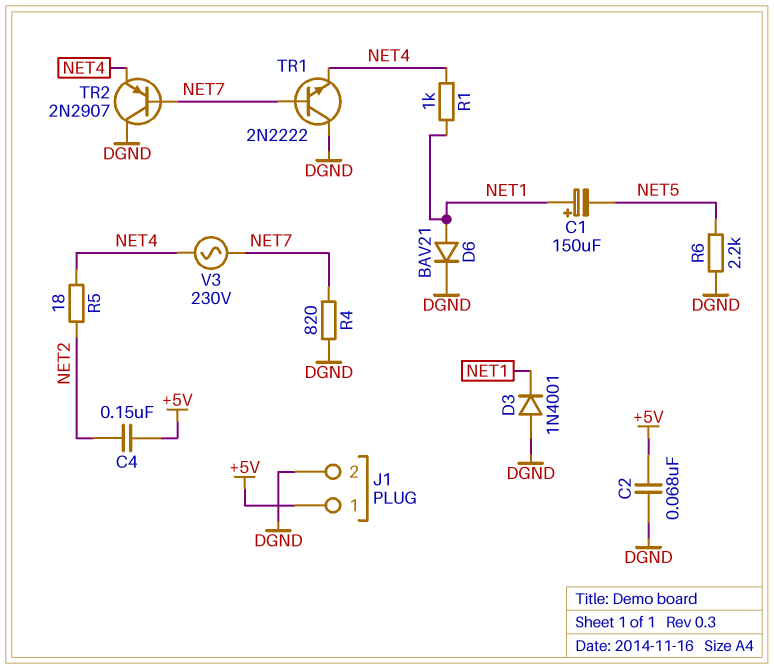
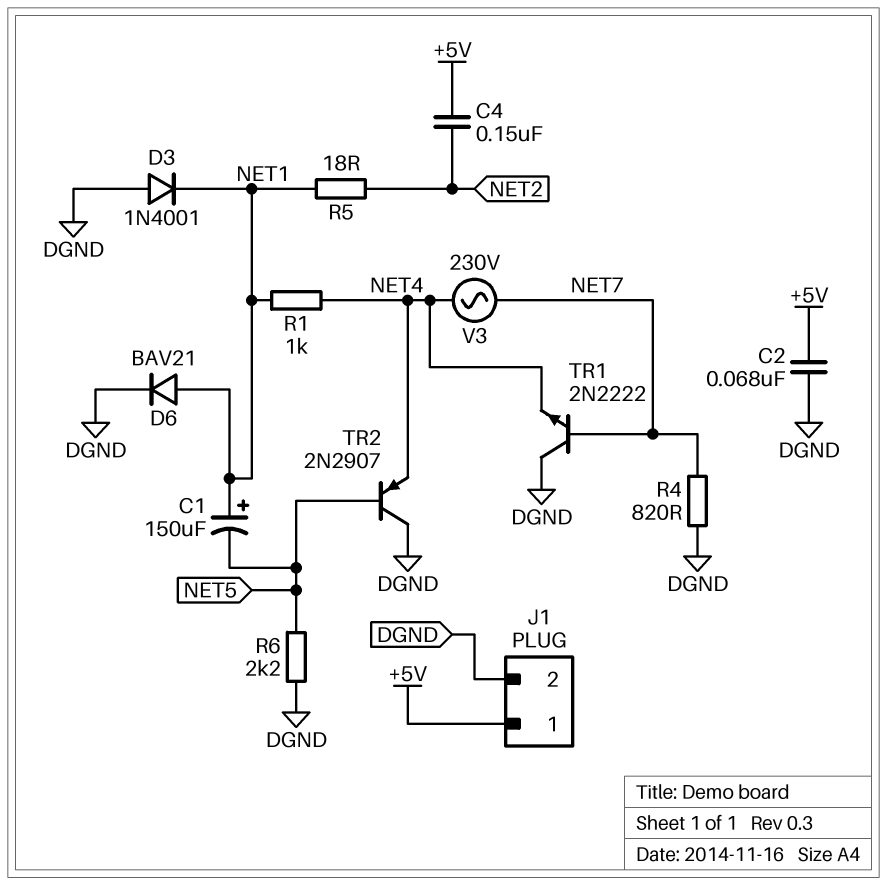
R5: 18 (NET2, NET4) -> 18 (NET1, NET2)
TR2: PNP 2N2907 (B NET7, C DGND, E NET4) -> PNP 2N2907 (B NET5, C DGND, E NET4)

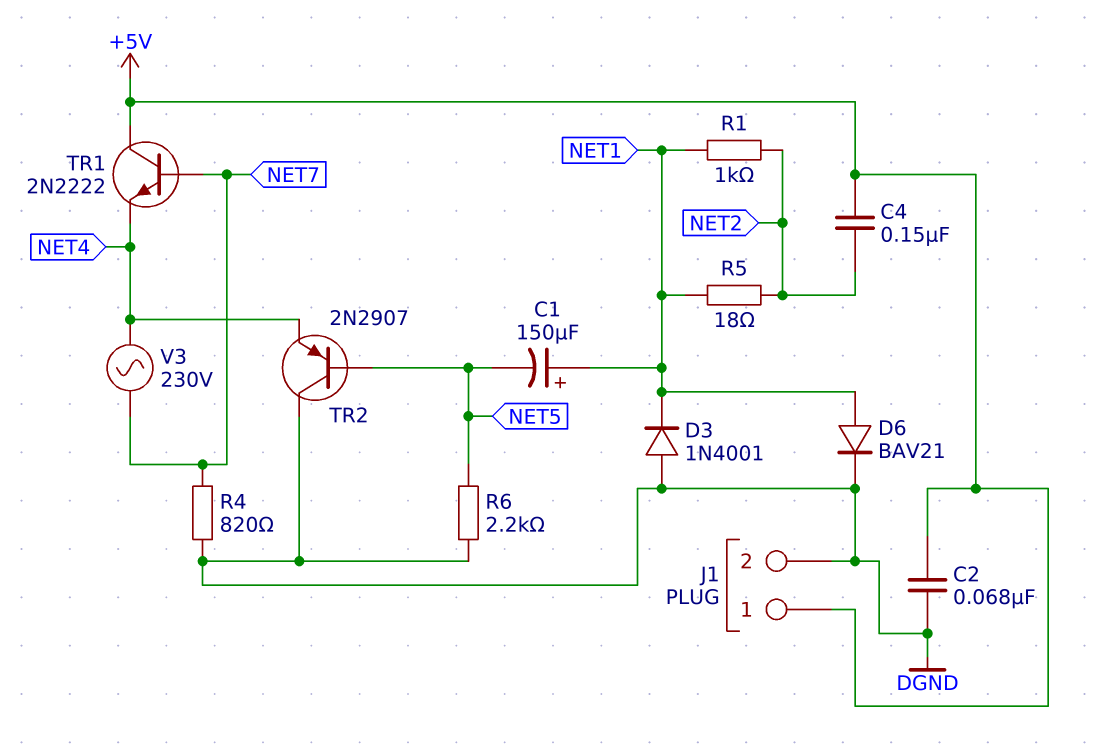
R1: 1k (NET1, NET4) -> 1k (NET1, NET2)
TR1: NPN 2N2222 (B NET7, C DGND, E NET4) -> NPN 2N2222 (B NET7, C +5V, E NET4)

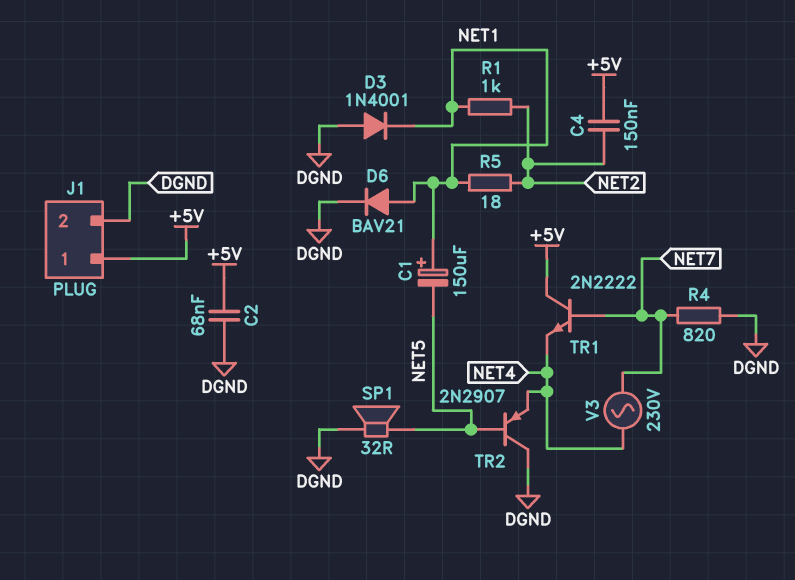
R6: 2.2k (DGND, NET5) -> none
SP1: none -> speaker 32R (DGND, NET5)

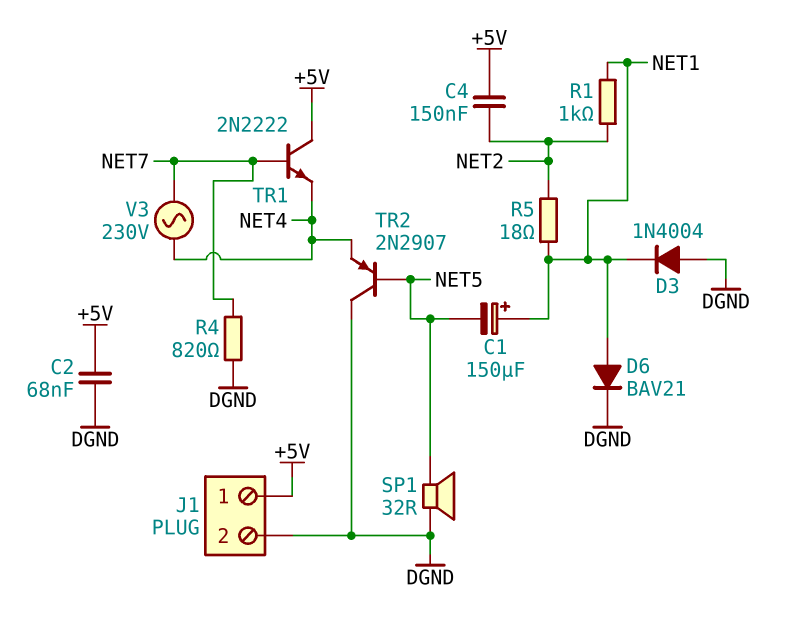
D3: diode 1N4001 (A DGND, K NET1) -> diode 1N4004 (A DGND, K NET1)

